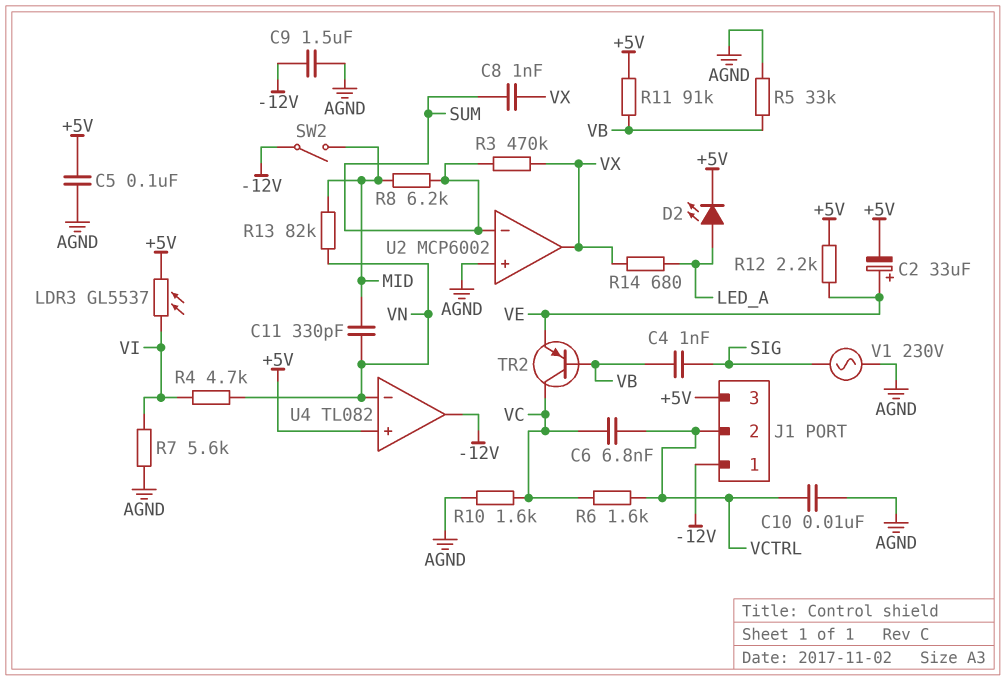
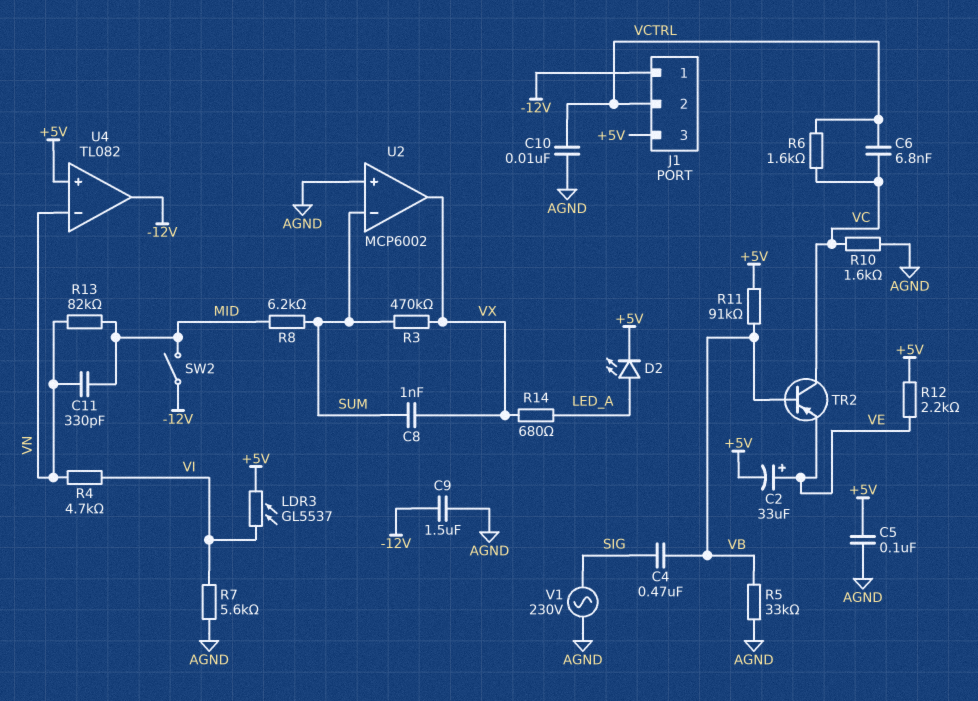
C4: 1nF (SIG, VB) -> 470nF (SIG, VB)

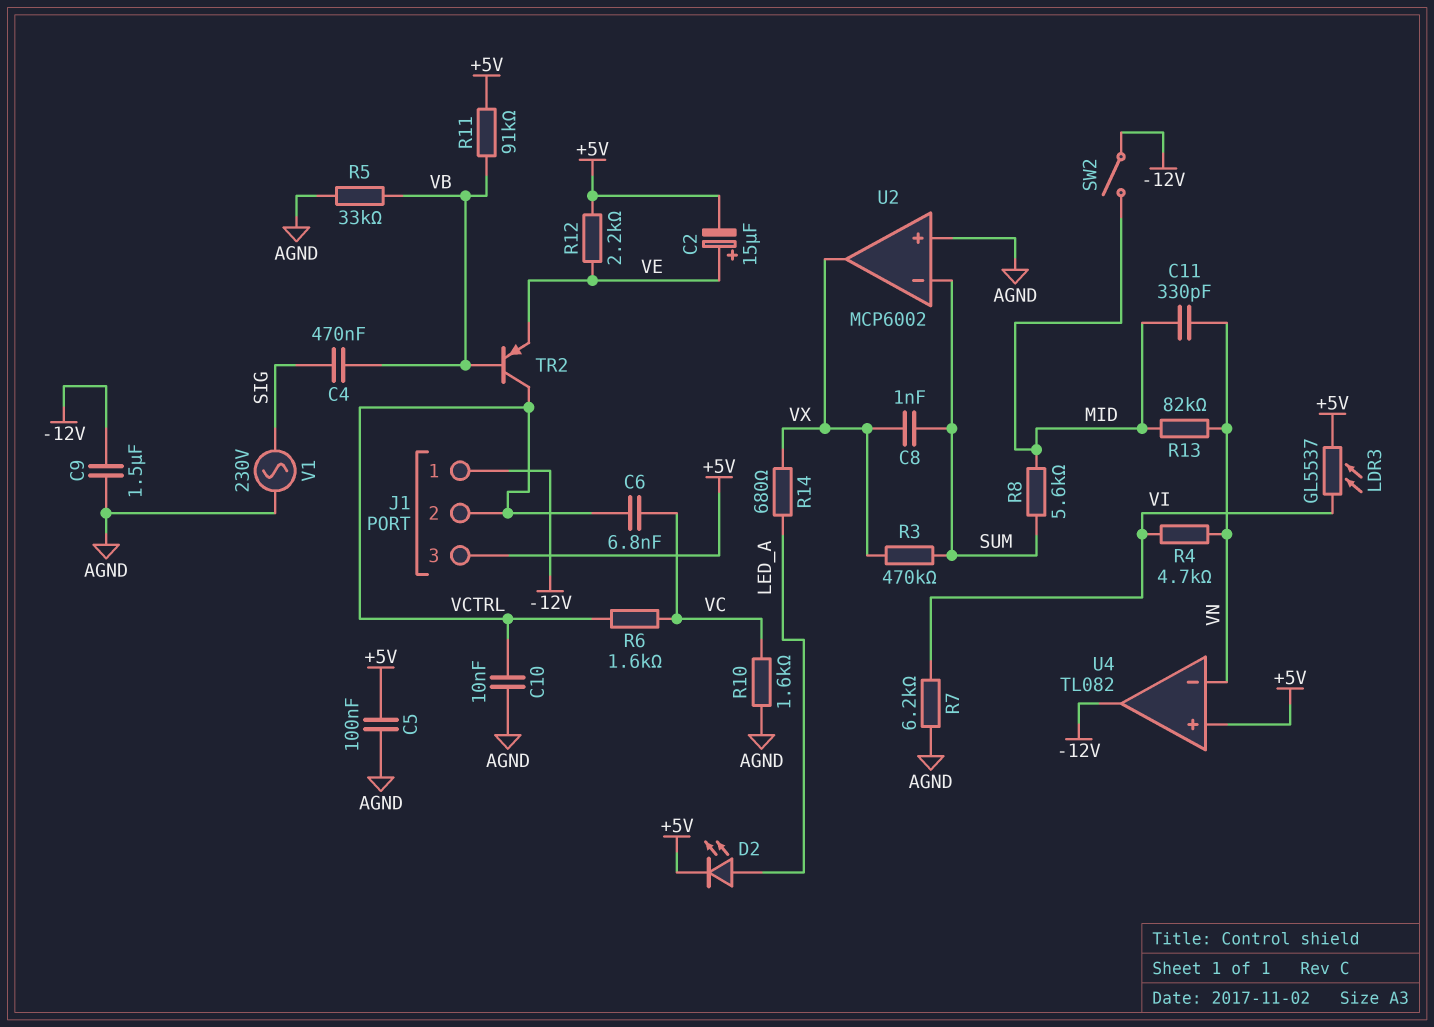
C2: 33uF (plus VE, minus +5V) -> 15uF (plus VE, minus +5V)
R7: 5.6k (AGND, VI) -> 6.2k (AGND, VI)
R8: 6.2k (MID, SUM) -> 5.6k (MID, SUM)
TR2: PNP (B VB, C VC, E VE) -> PNP (B VB, C VCTRL, E VE)

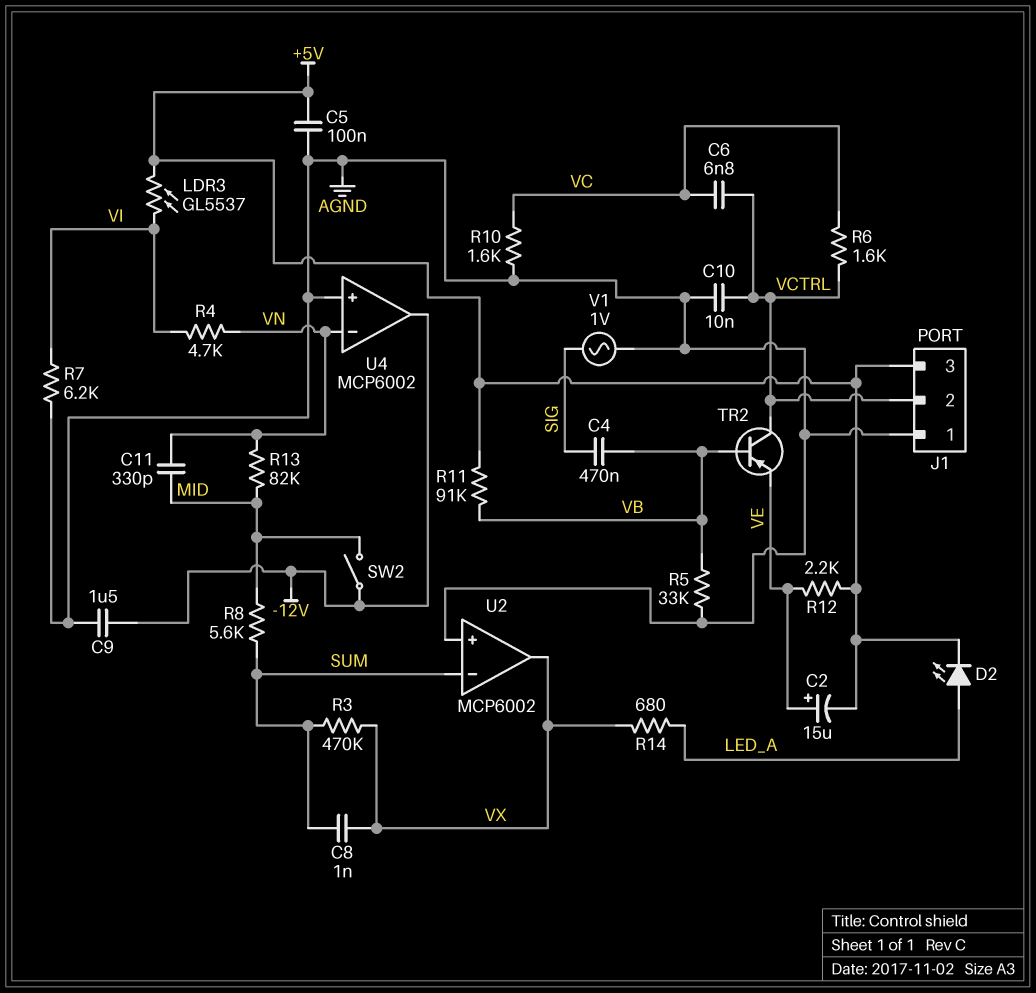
J1 pin 1: -12V -> AGND
U4: TL082 -> MCP6002
U4 pin in+: +5V -> AGND
V1: AC 230V (AGND, SIG) -> AC 1V (AGND, SIG)

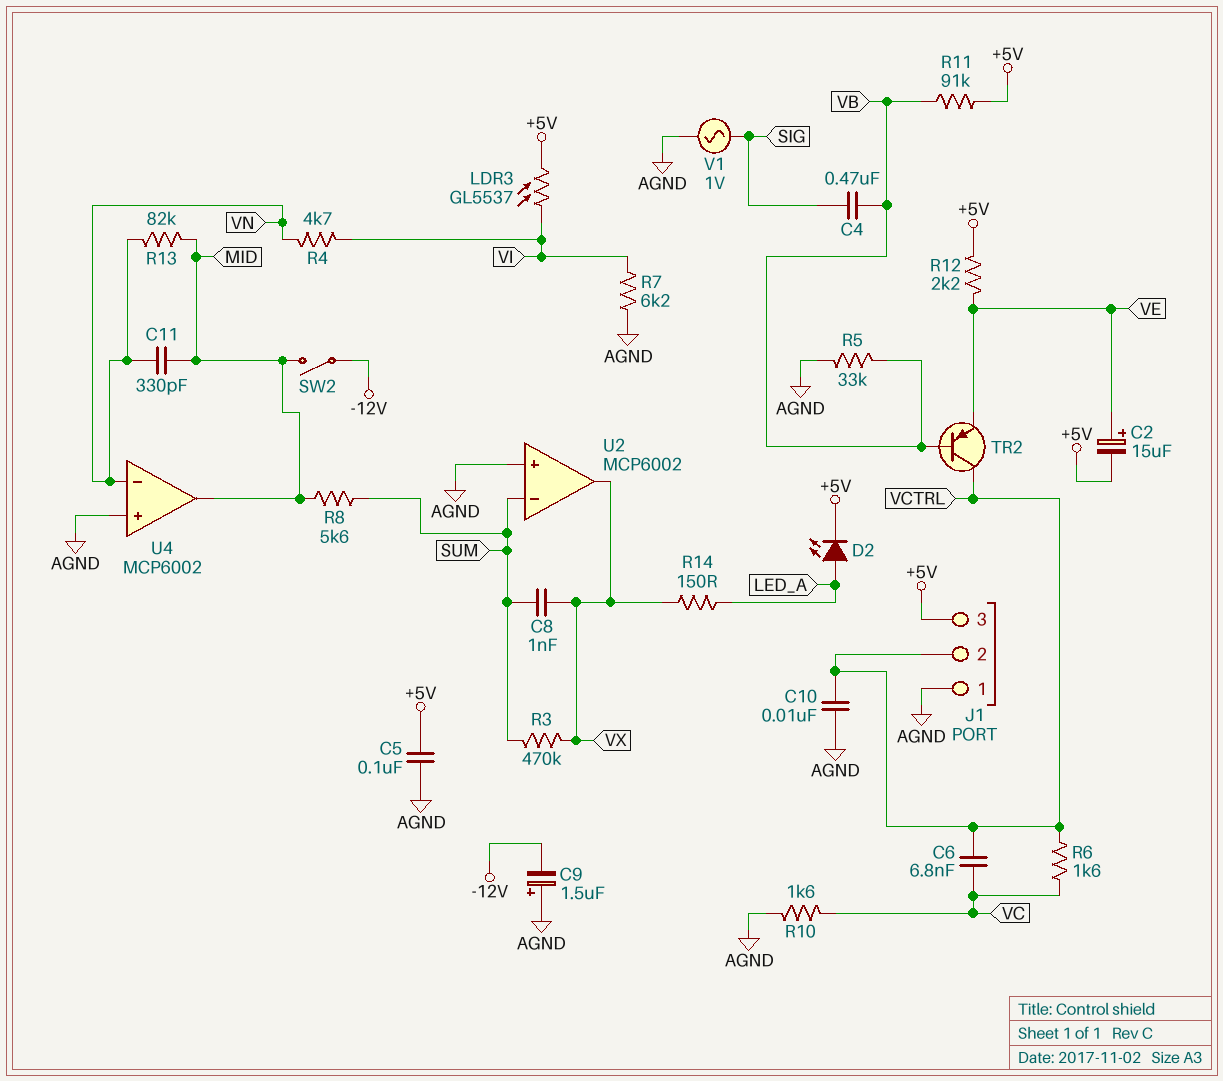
C9: 1.5uF (-12V, AGND) -> 1.5uF (plus AGND, minus -12V)
R14: 680 (LED_A, VX) -> 150 (LED_A, VX)
U4 pin out: -12V -> MID

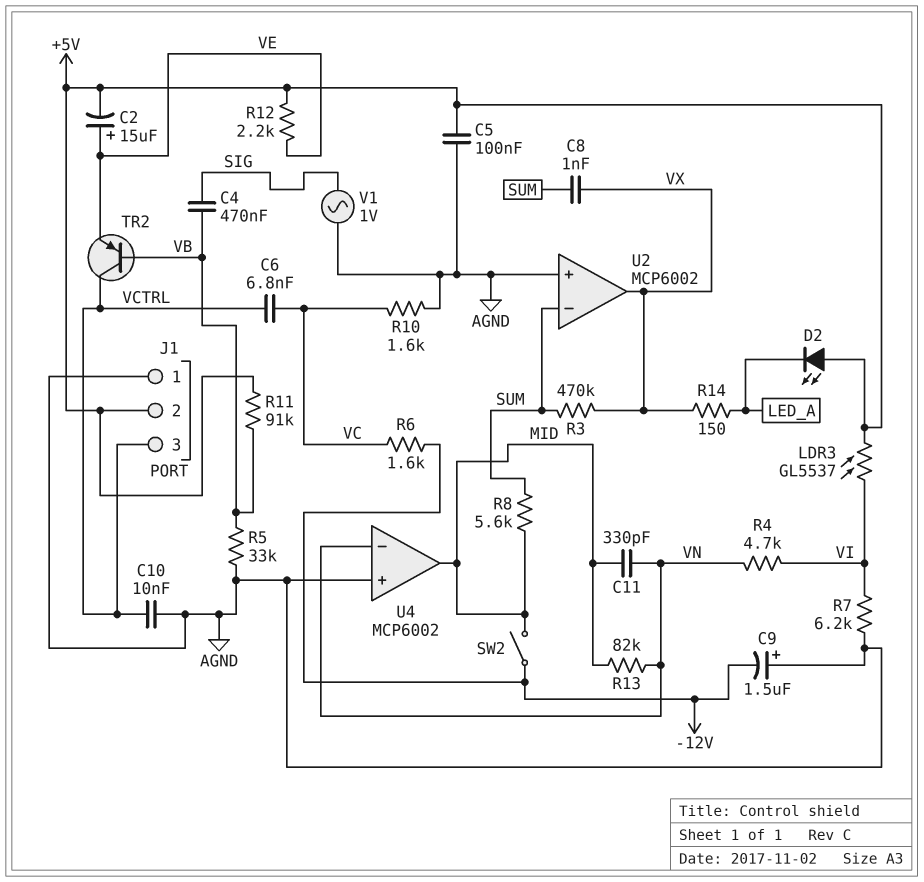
D2: LED (A LED_A, K +5V) -> LED (A +5V, K LED_A)
J1 pin 2: VCTRL -> +5V
J1 pin 3: +5V -> VCTRL
R6: 1.6k (VC, VCTRL) -> 1.6k (-12V, VC)

